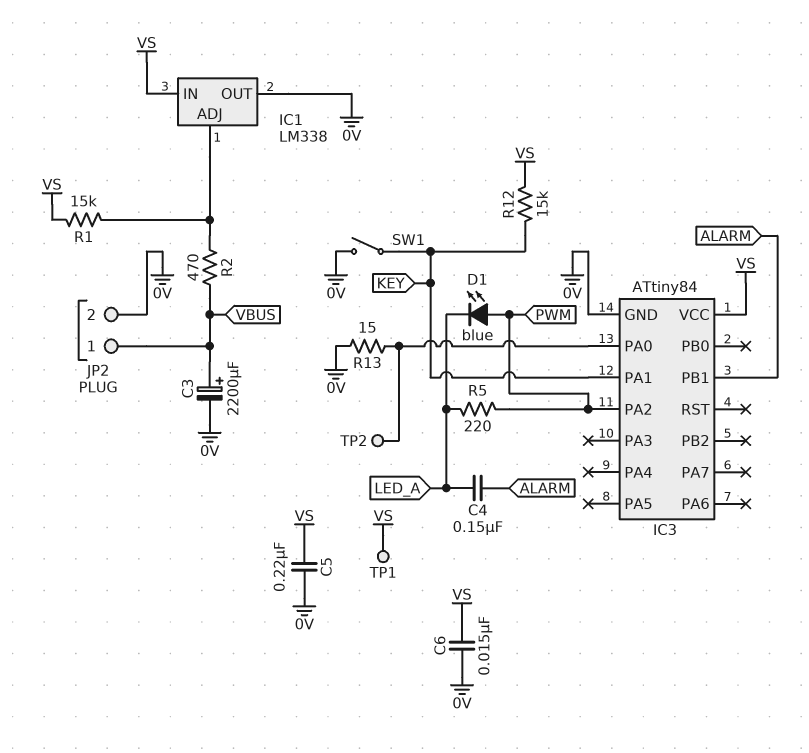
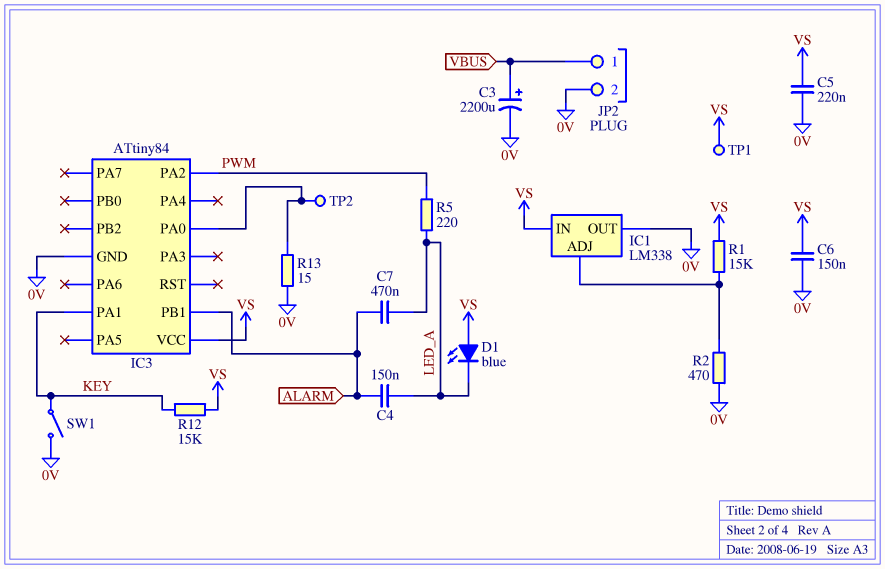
C6: 15nF (0V, VS) -> 150nF (0V, VS)
C7: none -> 470nF (ALARM, LED_A)
D1: LED blue (A PWM, K LED_A) -> LED blue (A VS, K LED_A)
R2: 470 (IC1/ADJ, VBUS) -> 470 (0V, IC1/ADJ)

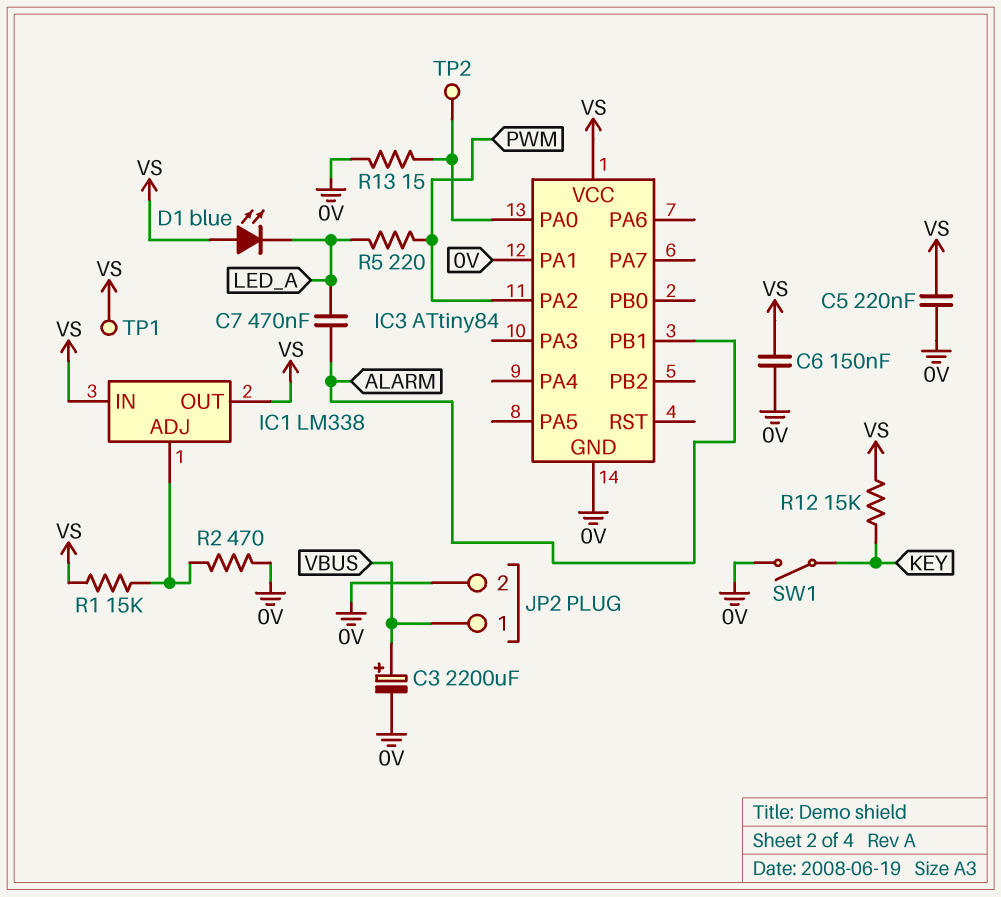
C4: 150nF (ALARM, LED_A) -> none
IC1 pin OUT: 0V -> VS
IC3 pin PA1: KEY -> 0V

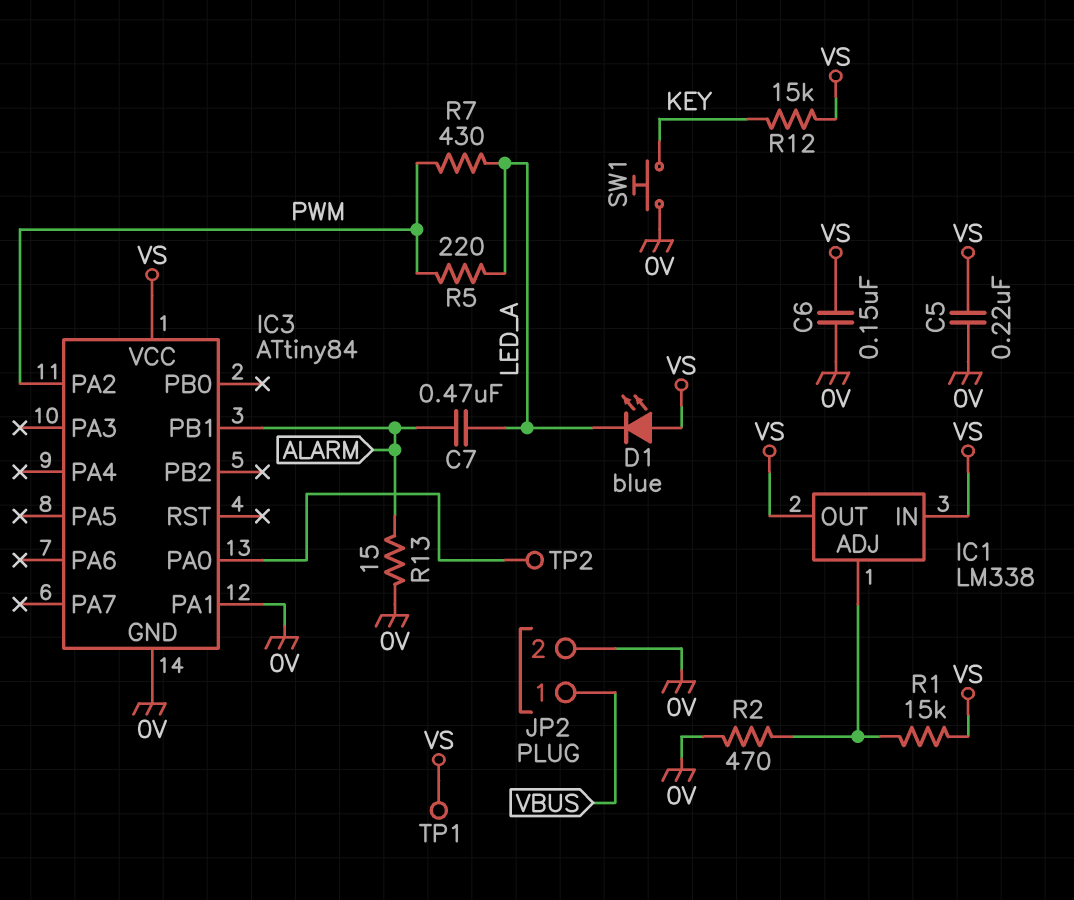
C3: 2200uF (plus VBUS, minus 0V) -> none
R7: none -> 430 (LED_A, PWM)
R13: 15 (0V, IC3/PA0) -> 15 (0V, ALARM)
SW1: switch (0V, KEY) -> button (0V, KEY)

